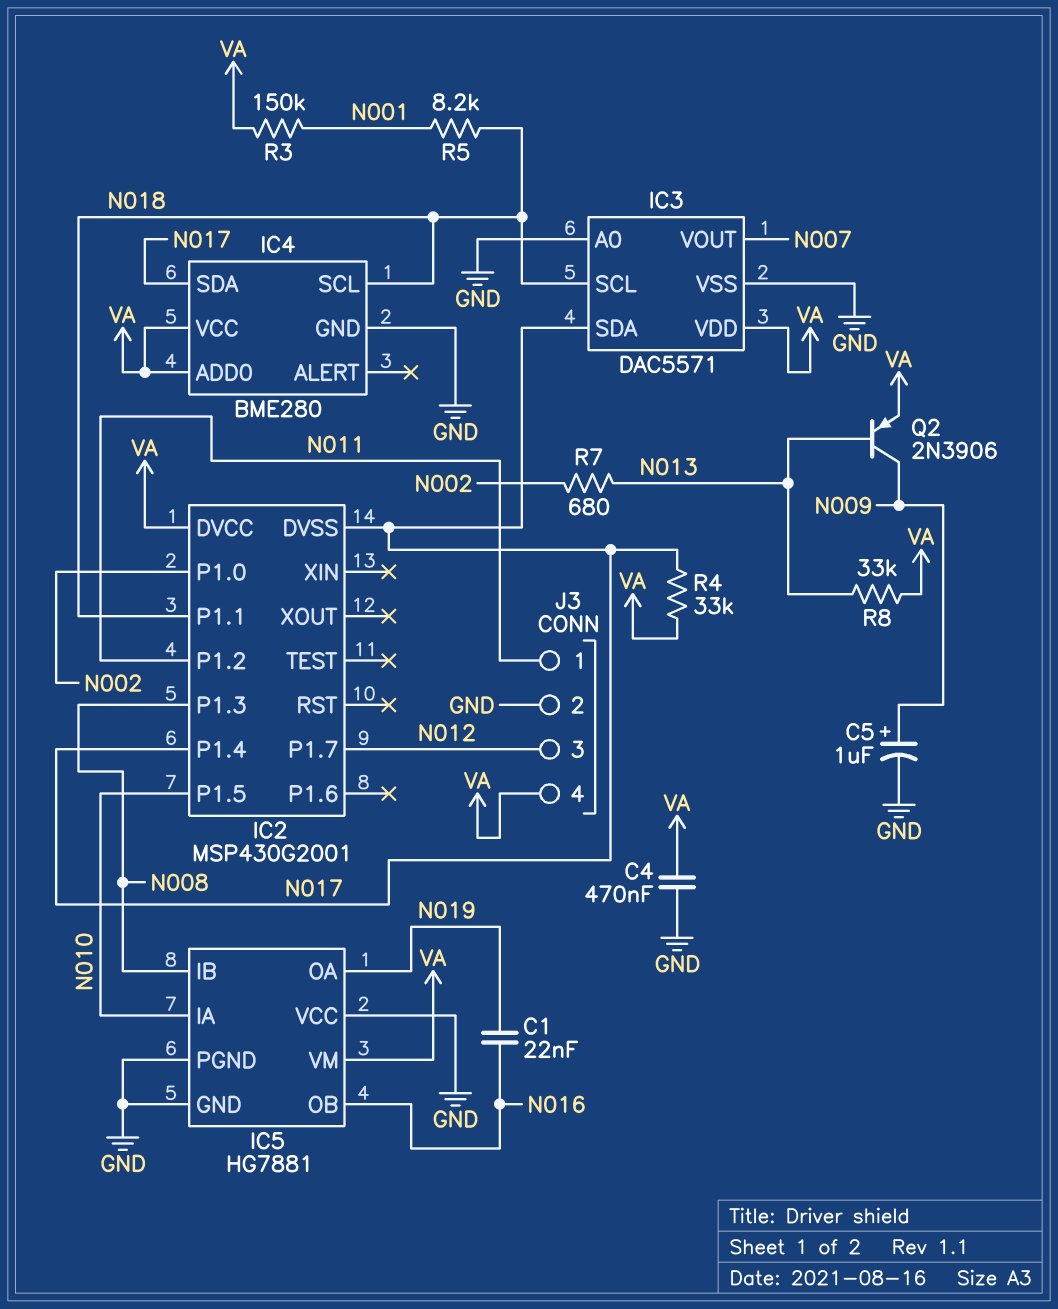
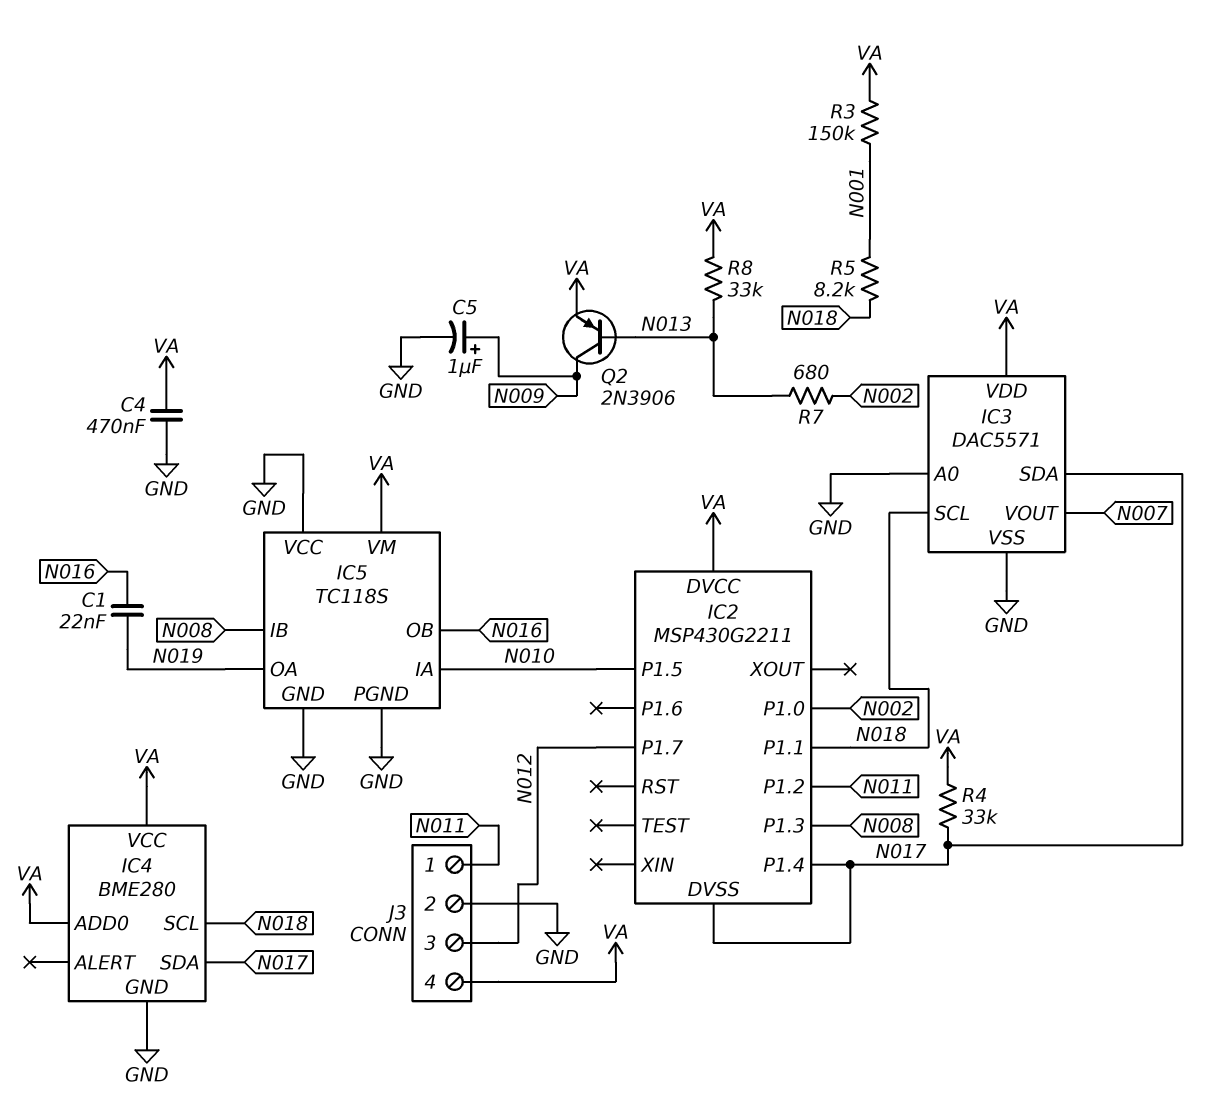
IC2: MSP430G2001 -> MSP430G2211
IC5: HG7881 -> TC118S

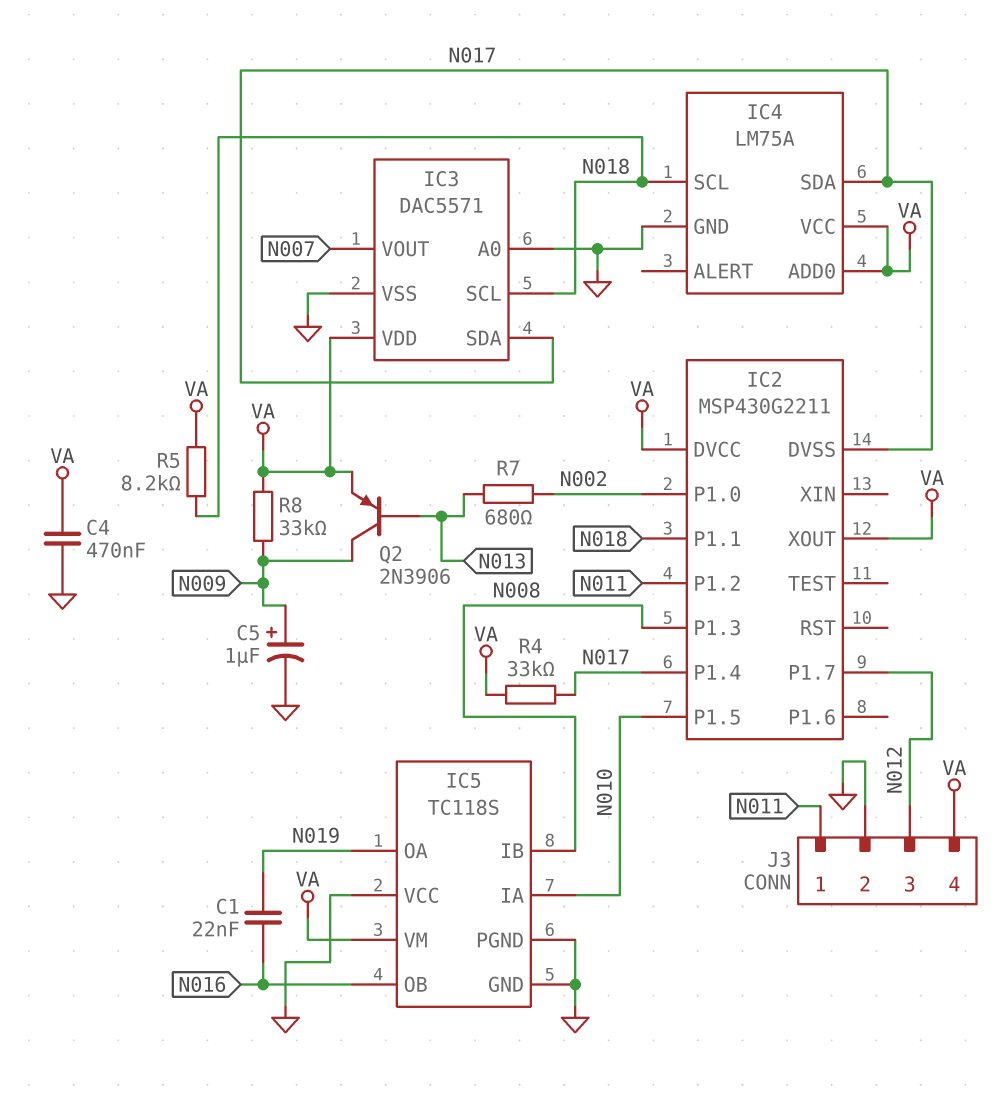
IC2 pin XOUT: none -> VA
IC4: BME280 -> LM75A
R3: 150k (N001, VA) -> none
R5: 8.2k (N001, N018) -> 8.2k (N018, VA)
R8: 33k (N013, VA) -> 33k (N009, VA)

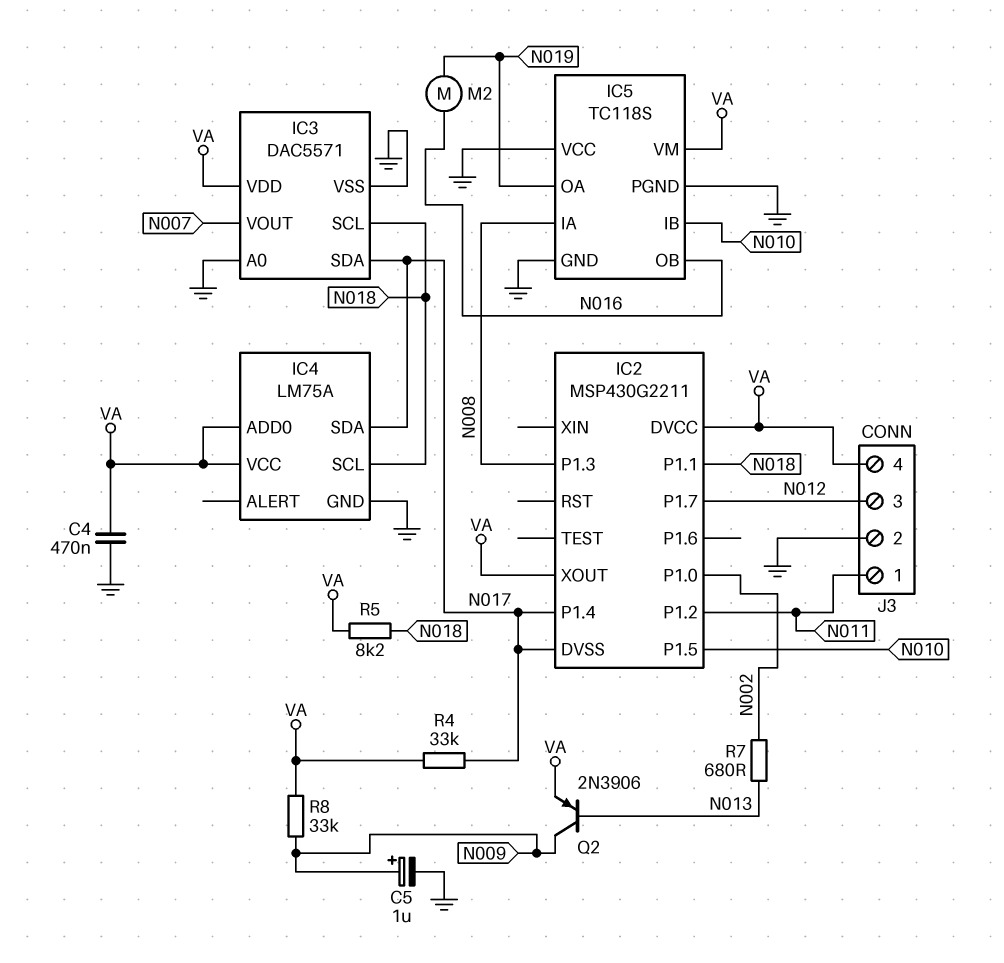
C1: 22nF (N016, N019) -> none
IC5 pin IA: N010 -> N008
IC5 pin IB: N008 -> N010
M2: none -> motor (N016, N019)

